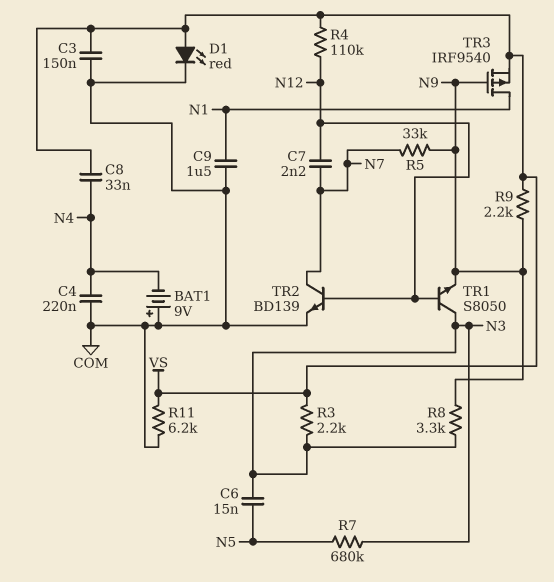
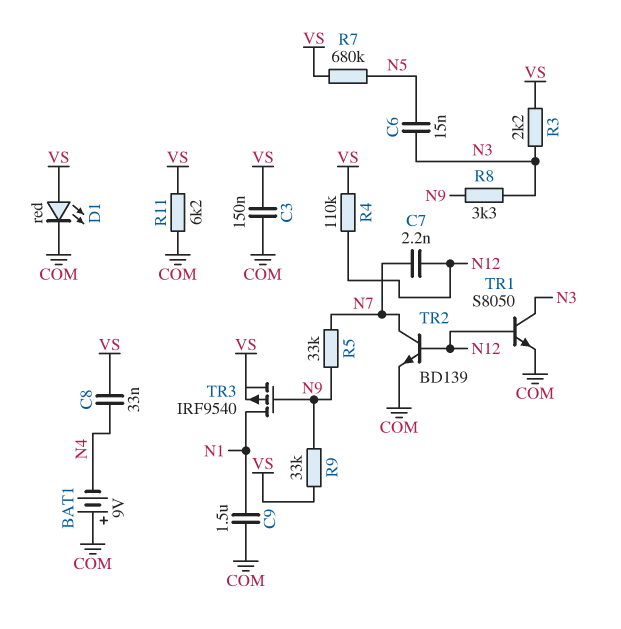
C4: 220nF (COM, N4) -> none
R7: 680k (N3, N5) -> 680k (N5, VS)
R9: 2.2k (N9, VS) -> 33k (N9, VS)
TR1: NPN S8050 (B N12, C N3, E N9) -> NPN S8050 (B N12, C N3, E COM)

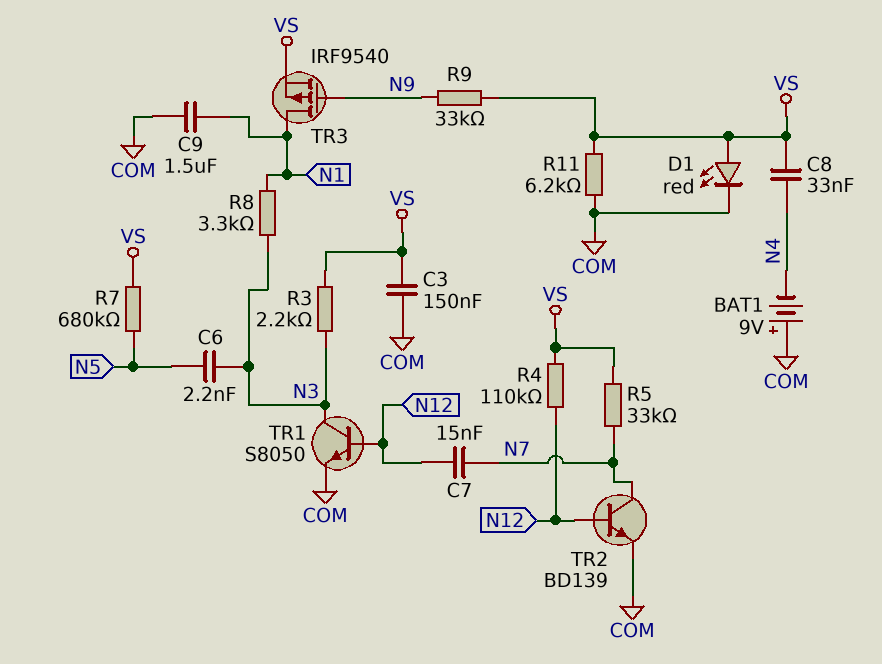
C6: 15nF (N3, N5) -> 2.2nF (N3, N5)
C7: 2.2nF (N7, N12) -> 15nF (N7, N12)
R5: 33k (N7, N9) -> 33k (N7, VS)
R8: 3.3k (N3, N9) -> 3.3k (N1, N3)

